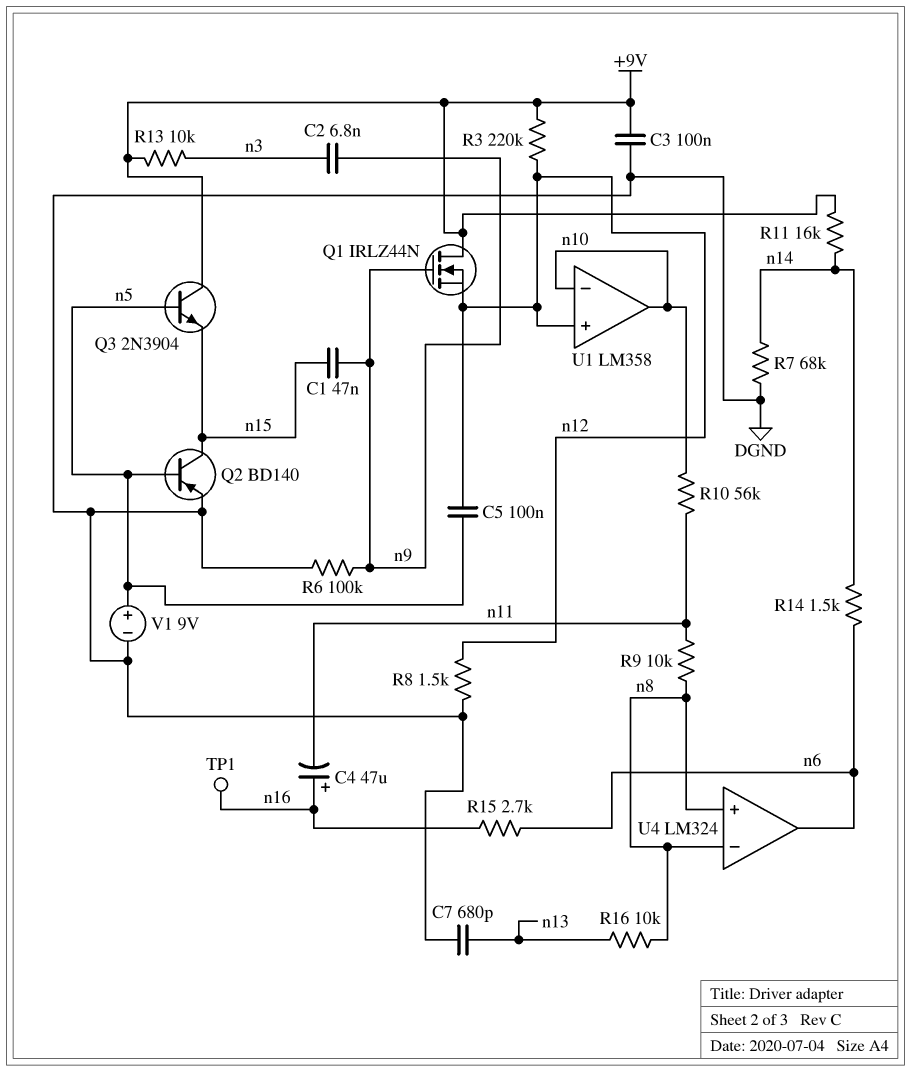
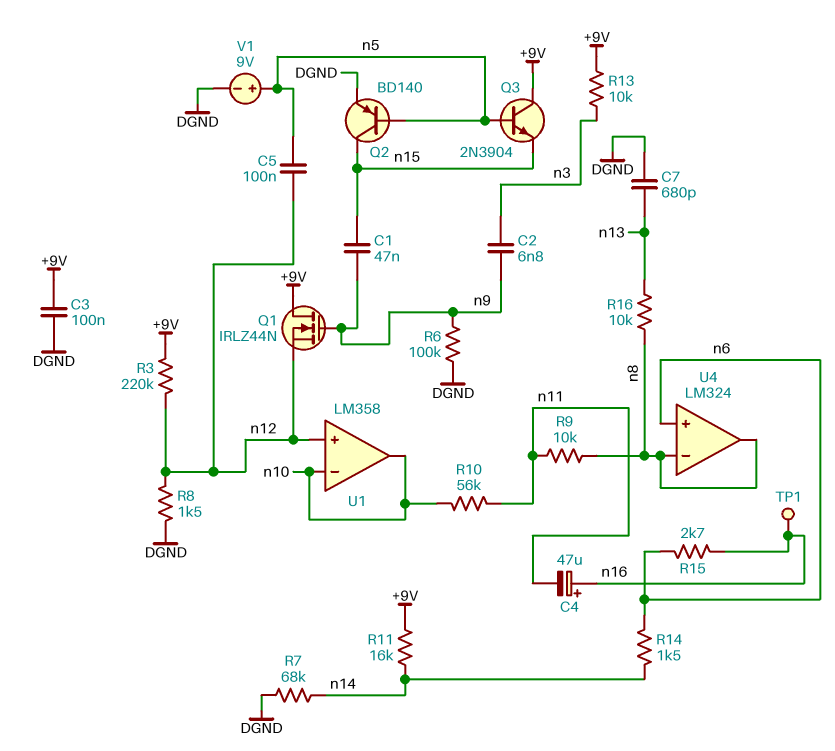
U4 pin in+: n8 -> n6
U4 pin out: n6 -> n8

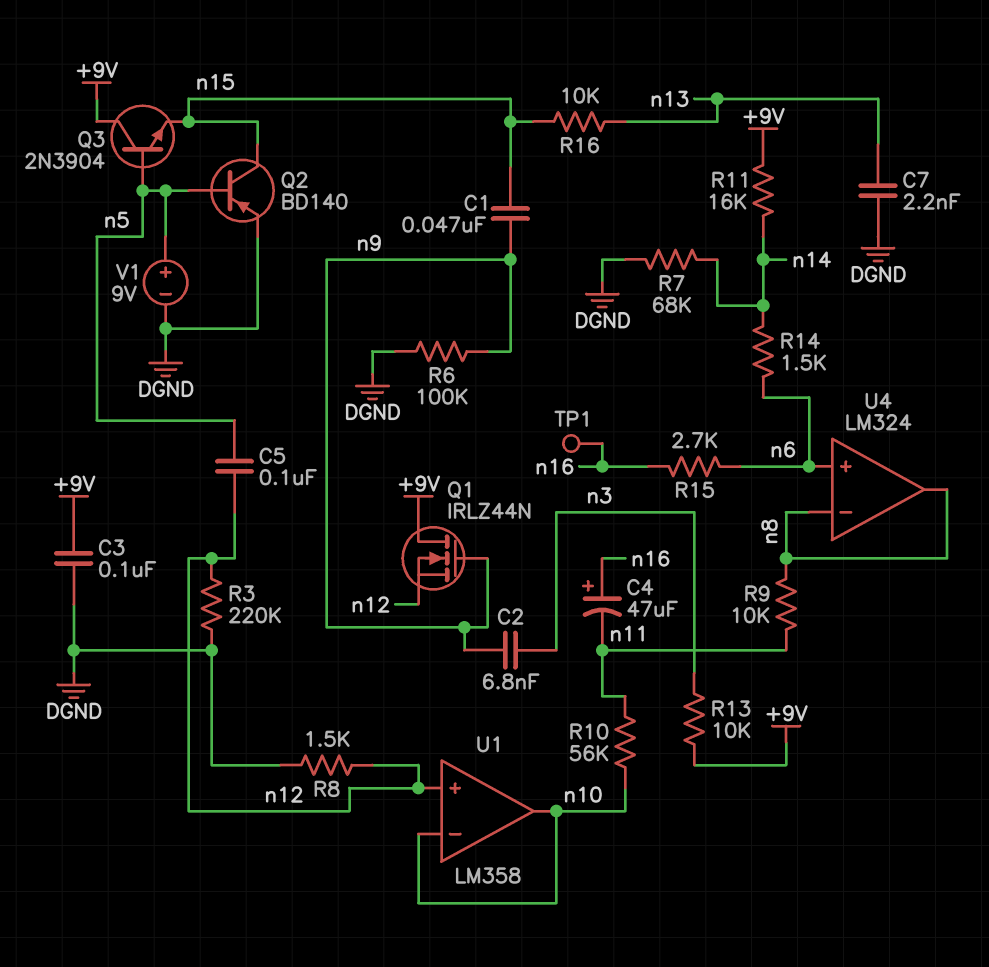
C7: 680pF (DGND, n13) -> 2.2nF (DGND, n13)
R3: 220k (+9V, n12) -> 220k (DGND, n12)
R16: 10k (n8, n13) -> 10k (n13, n15)

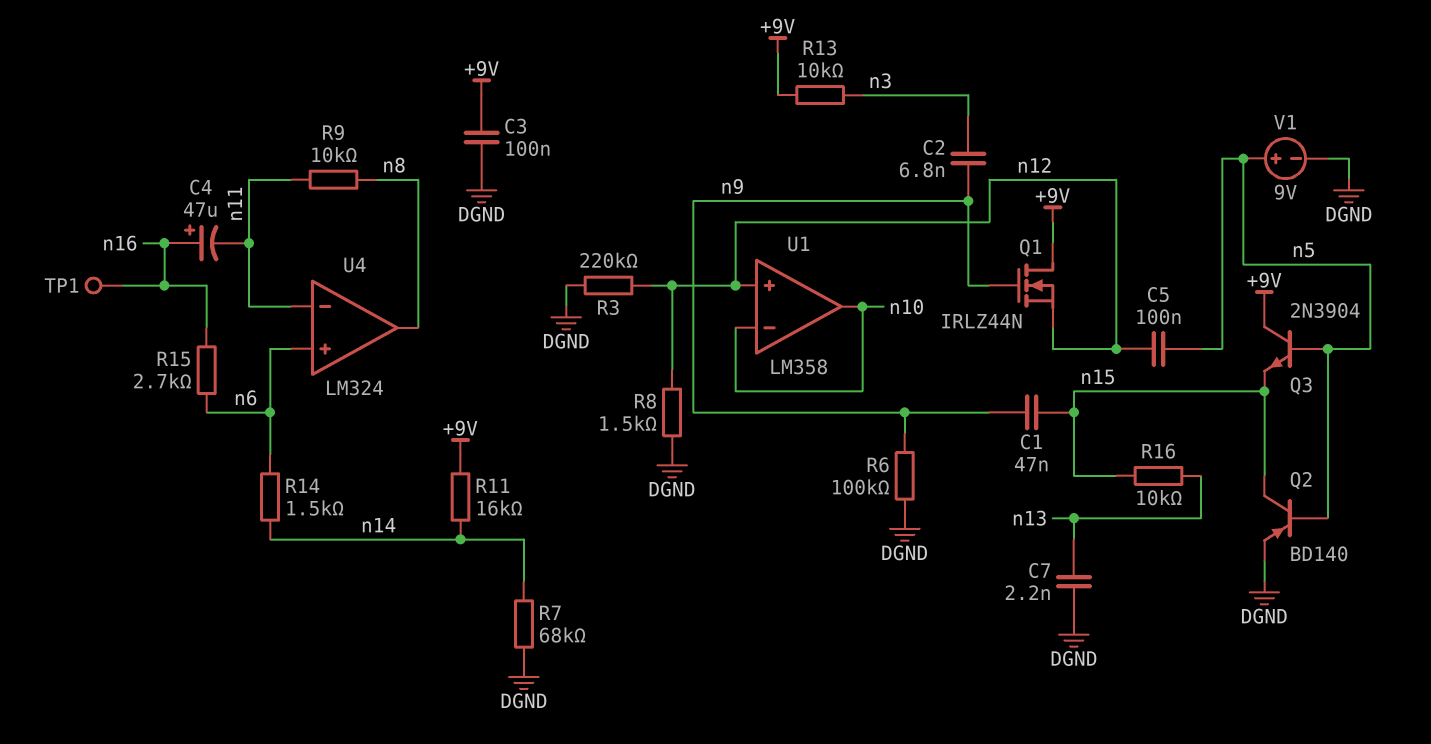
R10: 56k (n10, n11) -> none
U4 pin in-: n8 -> n11

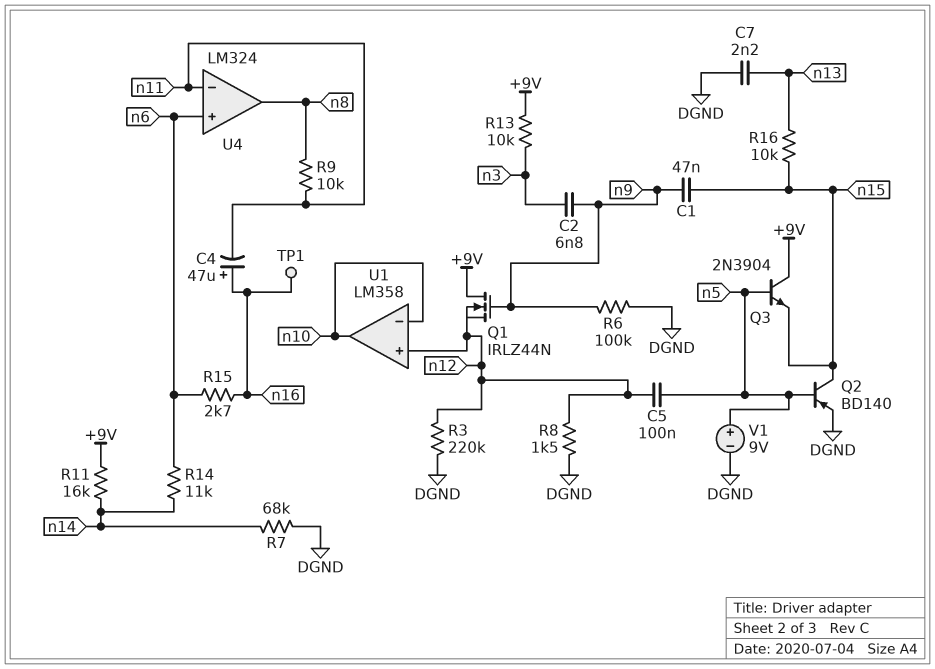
C3: 100nF (+9V, DGND) -> none
R14: 1.5k (n6, n14) -> 11k (n6, n14)

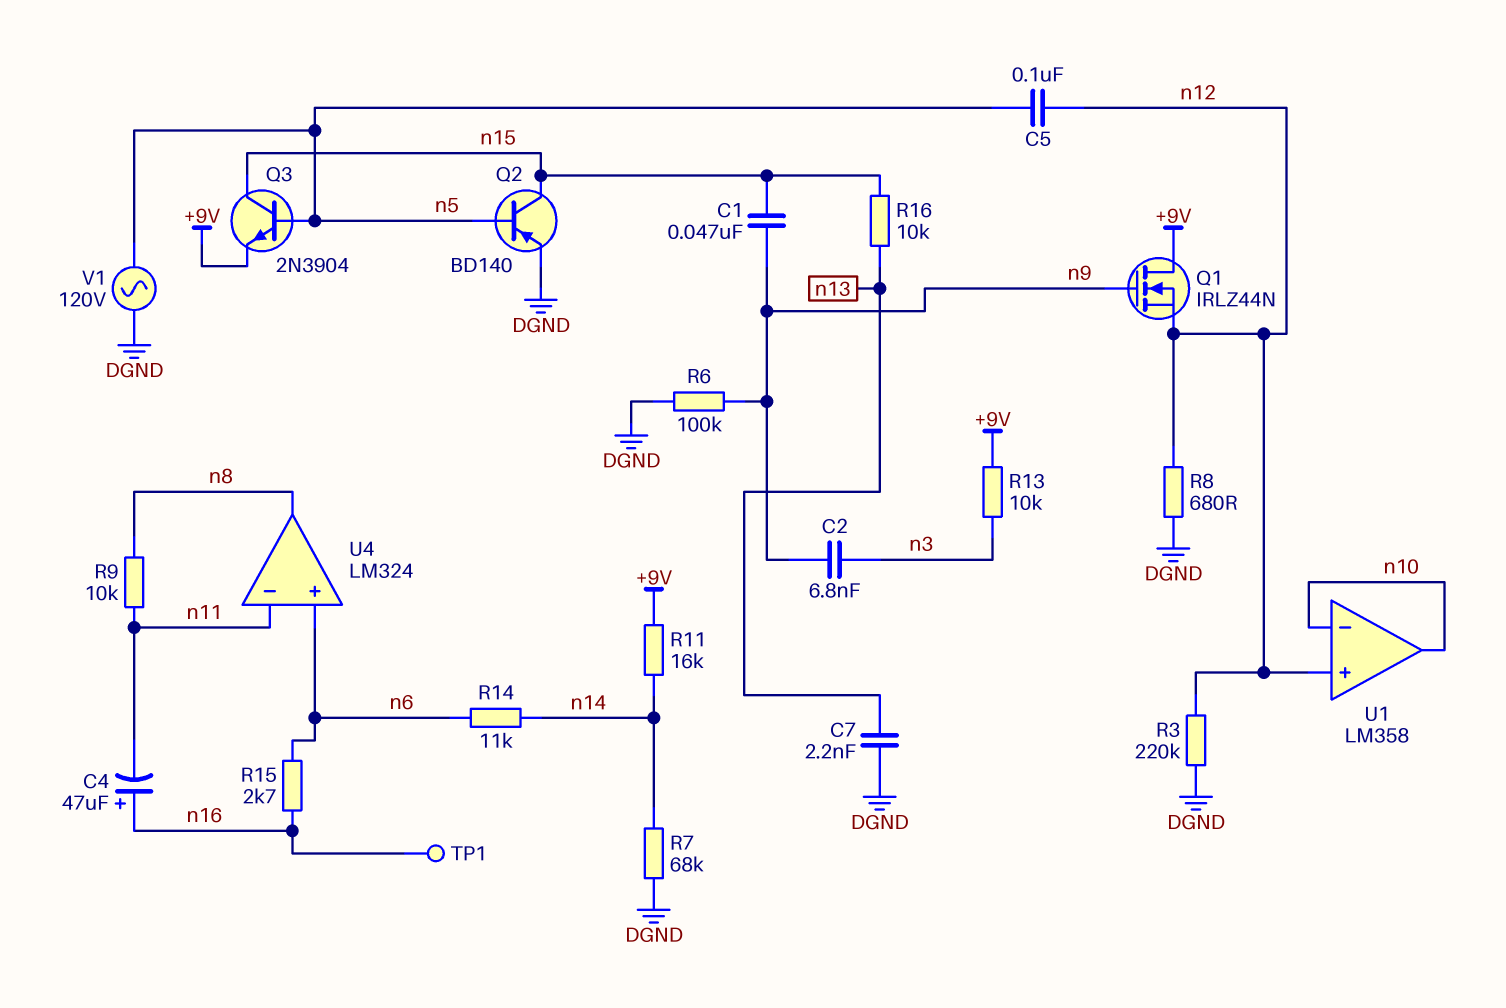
Q3: NPN 2N3904 (B n5, C +9V, E n15) -> NPN 2N3904 (B n5, C n15, E +9V)
R8: 1.5k (DGND, n12) -> 680 (DGND, n12)
V1: 9V (plus n5, minus DGND) -> AC 120V (DGND, n5)

